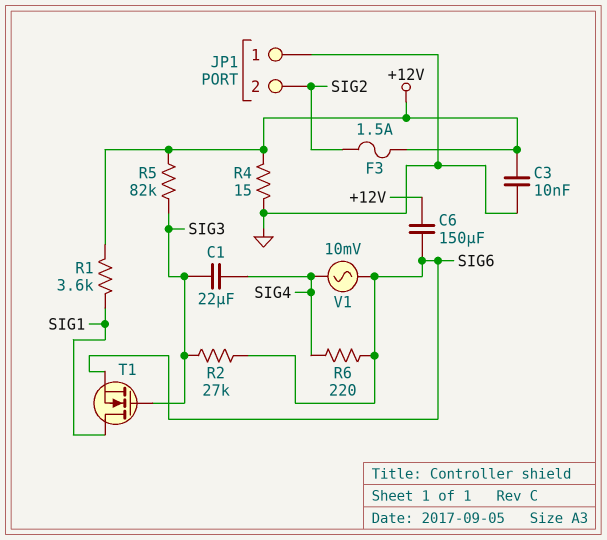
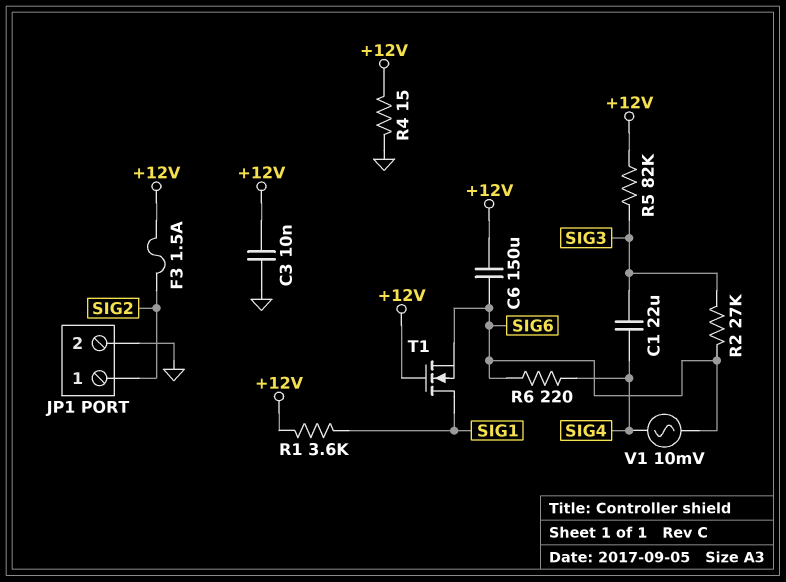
JP1 pin 1: GND -> SIG2
JP1 pin 2: SIG2 -> GND
T1: NMOS (G SIG3, D SIG1, S SIG6) -> NMOS (G +12V, D SIG1, S SIG6)

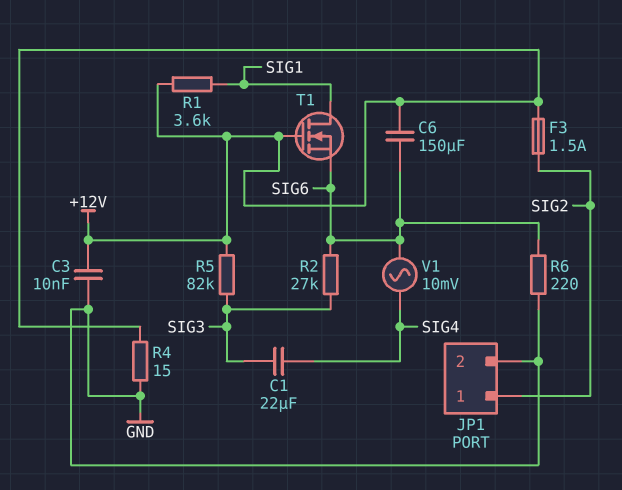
R6: 220 (SIG4, SIG6) -> 220 (GND, SIG6)

